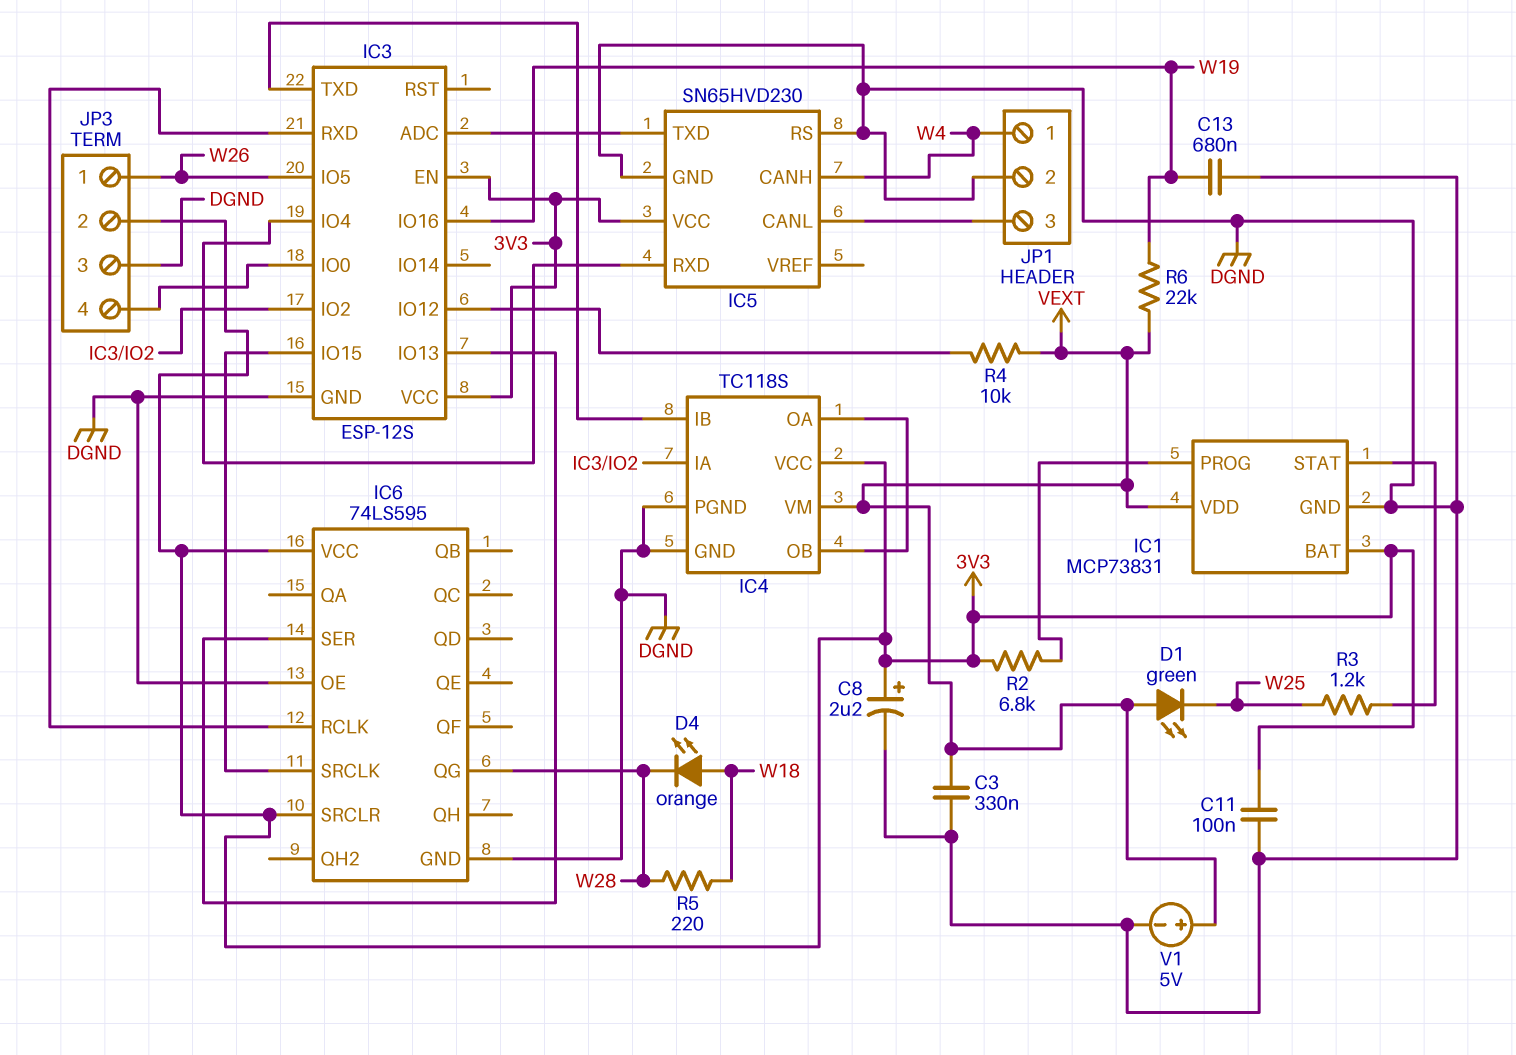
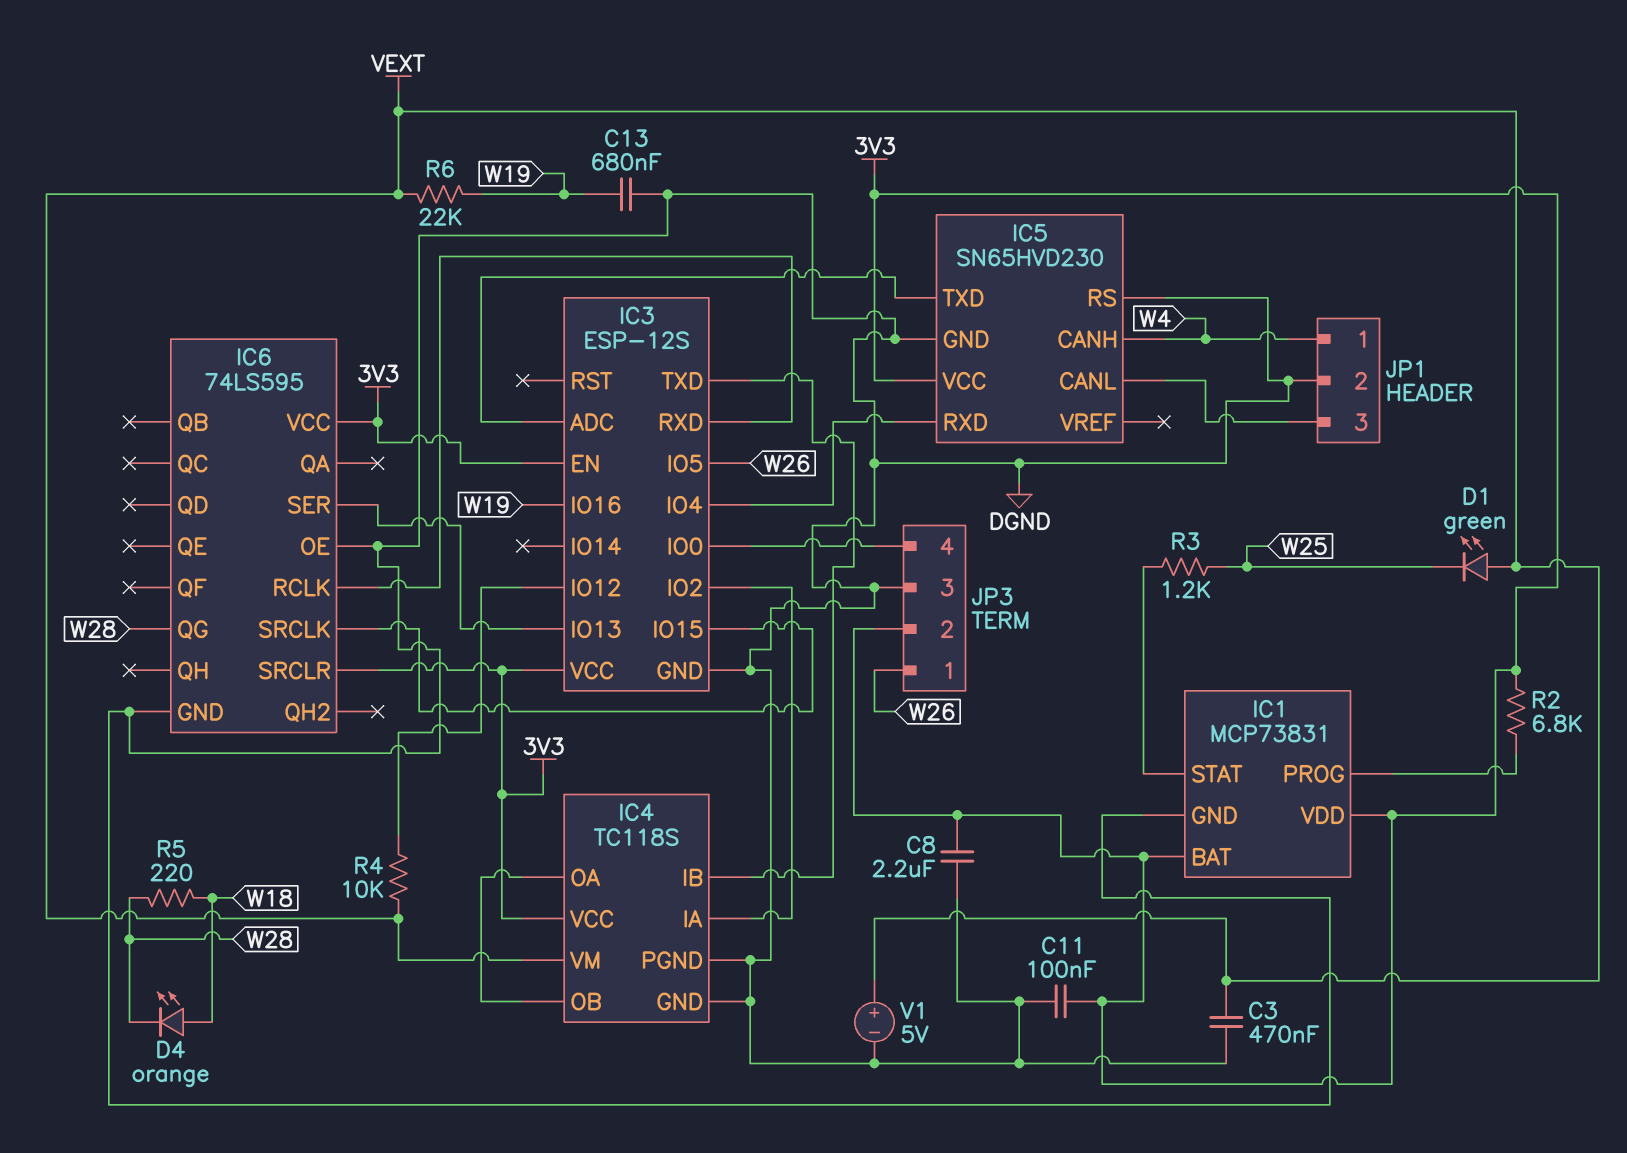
C3: 330nF (DGND, VEXT) -> 470nF (DGND, VEXT)
C8: 2.2uF (plus 3V3, minus DGND) -> 2.2uF (3V3, DGND)
IC1 pin VDD: VEXT -> 3V3

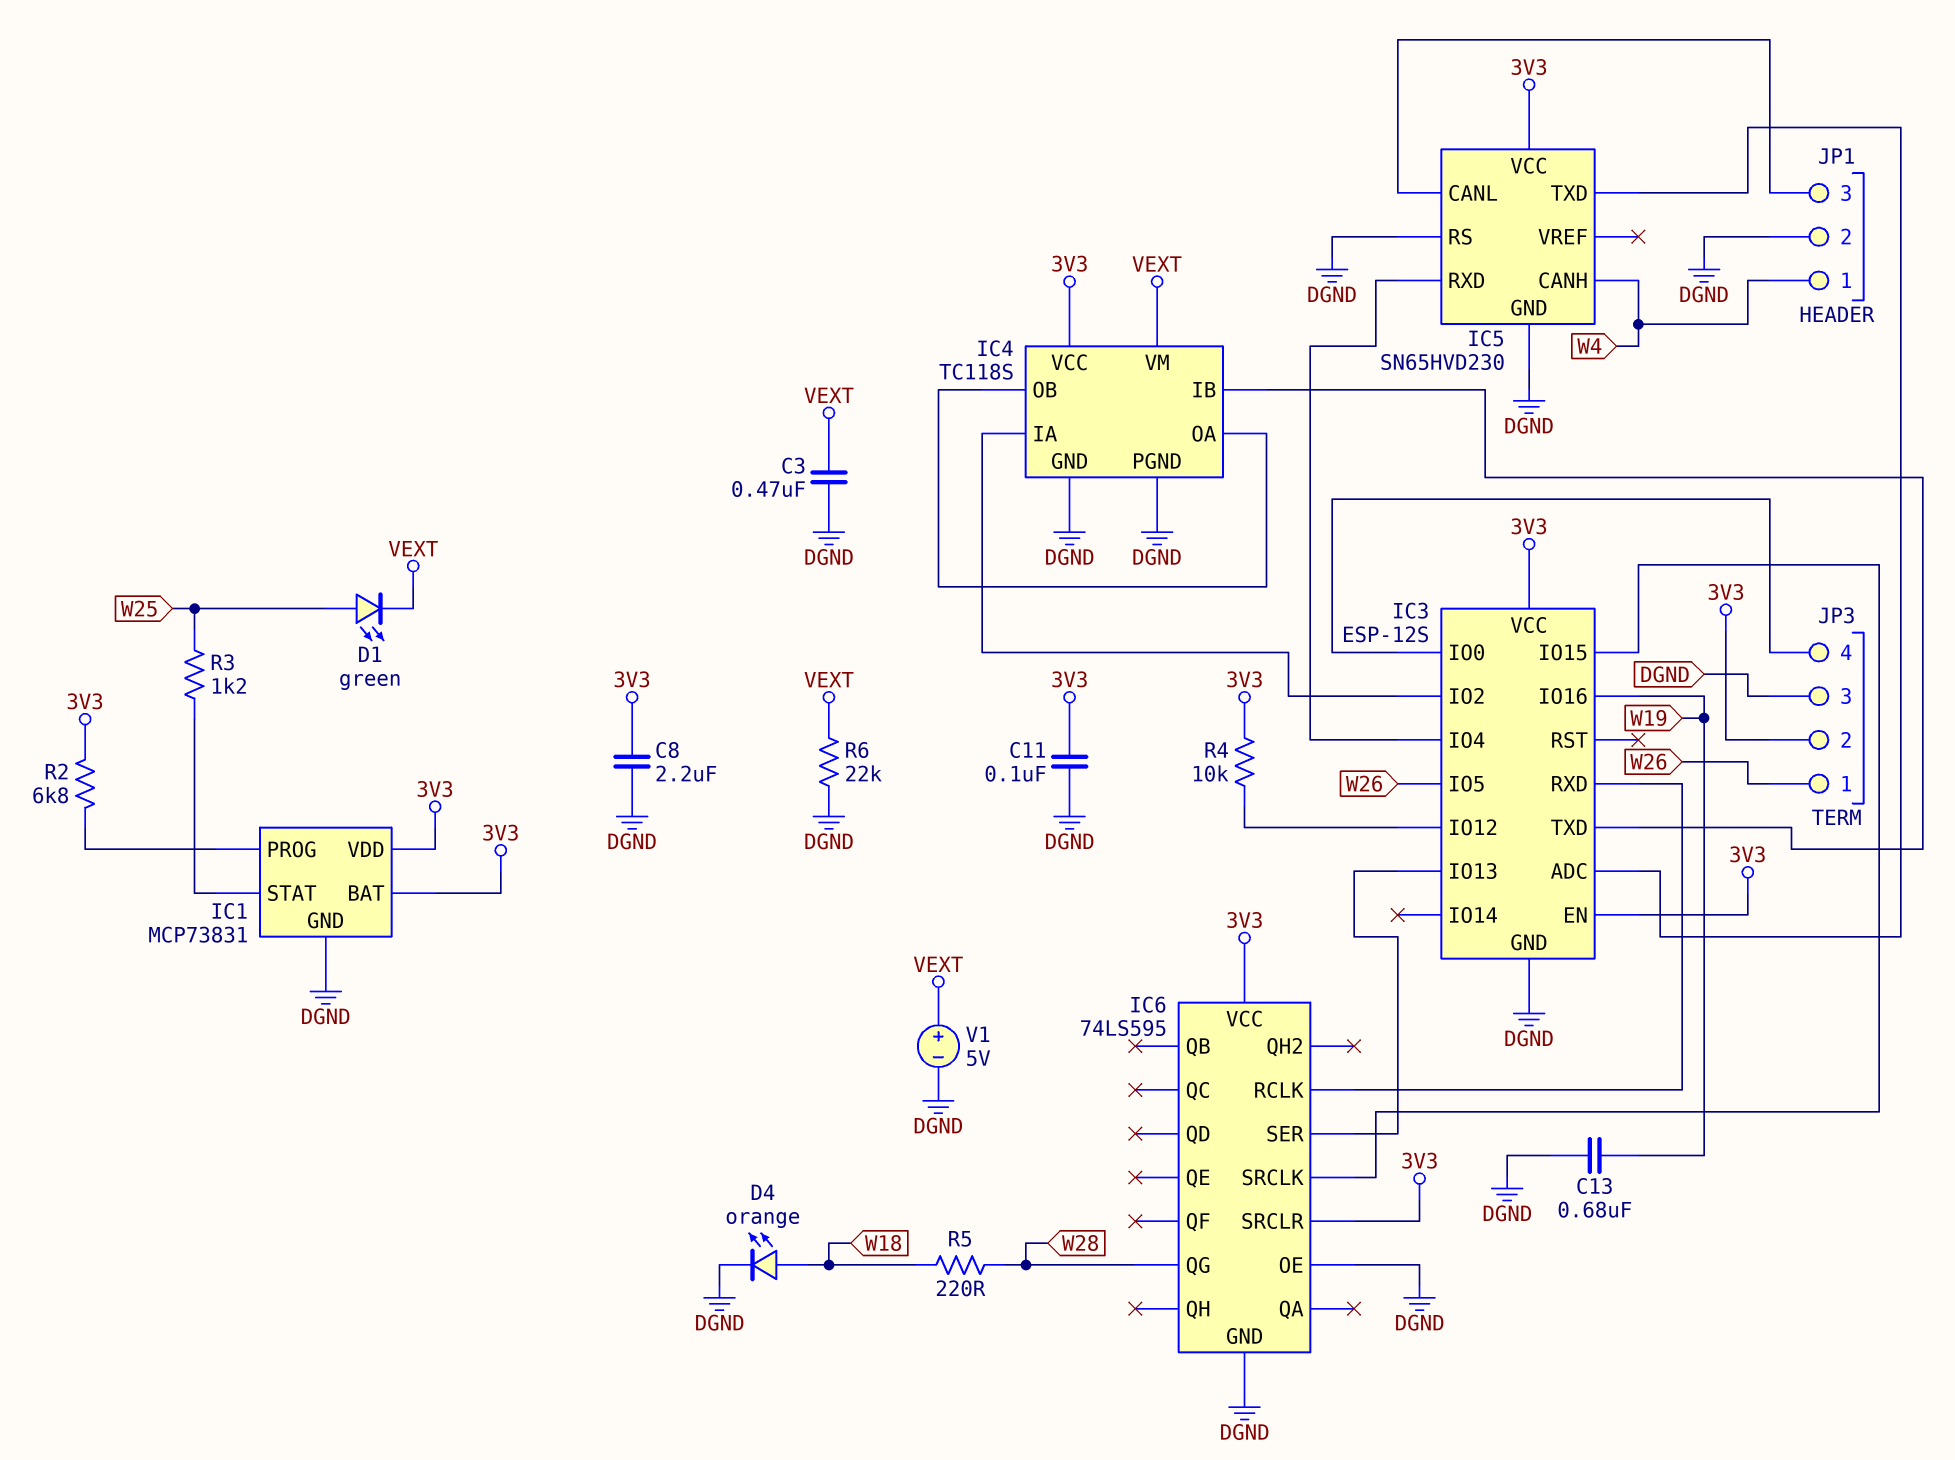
D1: LED green (A VEXT, K W25) -> LED green (A W25, K VEXT)
D4: LED orange (A W18, K W28) -> LED orange (A W18, K DGND)
R4: 10k (IC3/IO12, VEXT) -> 10k (3V3, IC3/IO12)
R6: 22k (VEXT, W19) -> 22k (DGND, VEXT)

